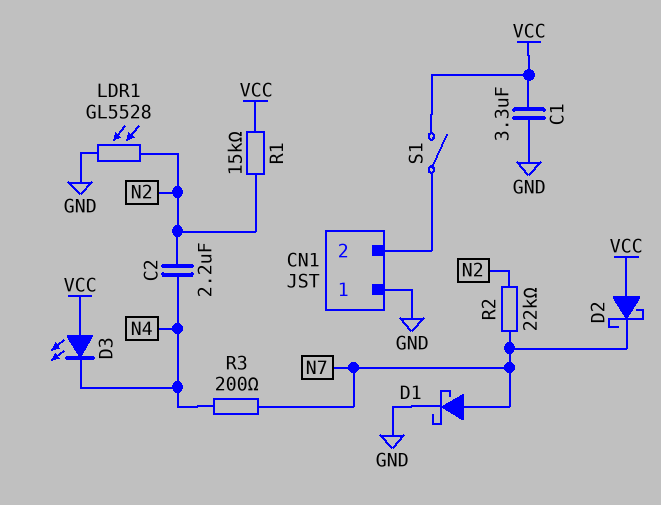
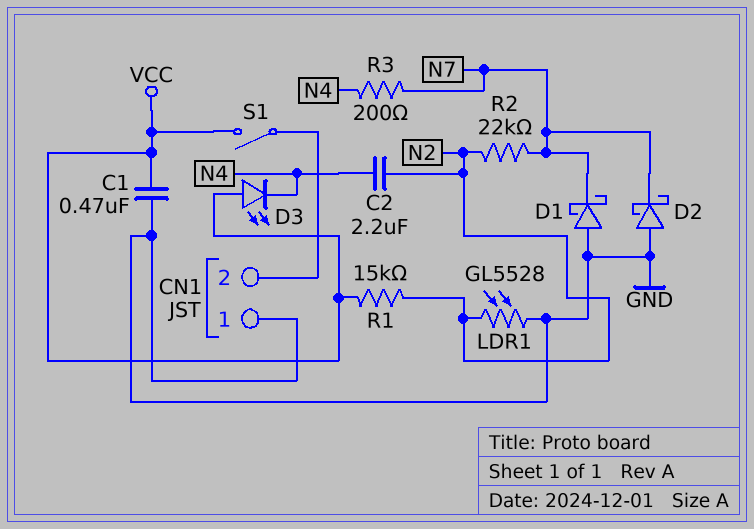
C1: 3.3uF (GND, VCC) -> 470nF (GND, VCC)
D1: schottky (A N7, K GND) -> schottky (A GND, K N7)
D2: schottky (A VCC, K N7) -> schottky (A GND, K N7)

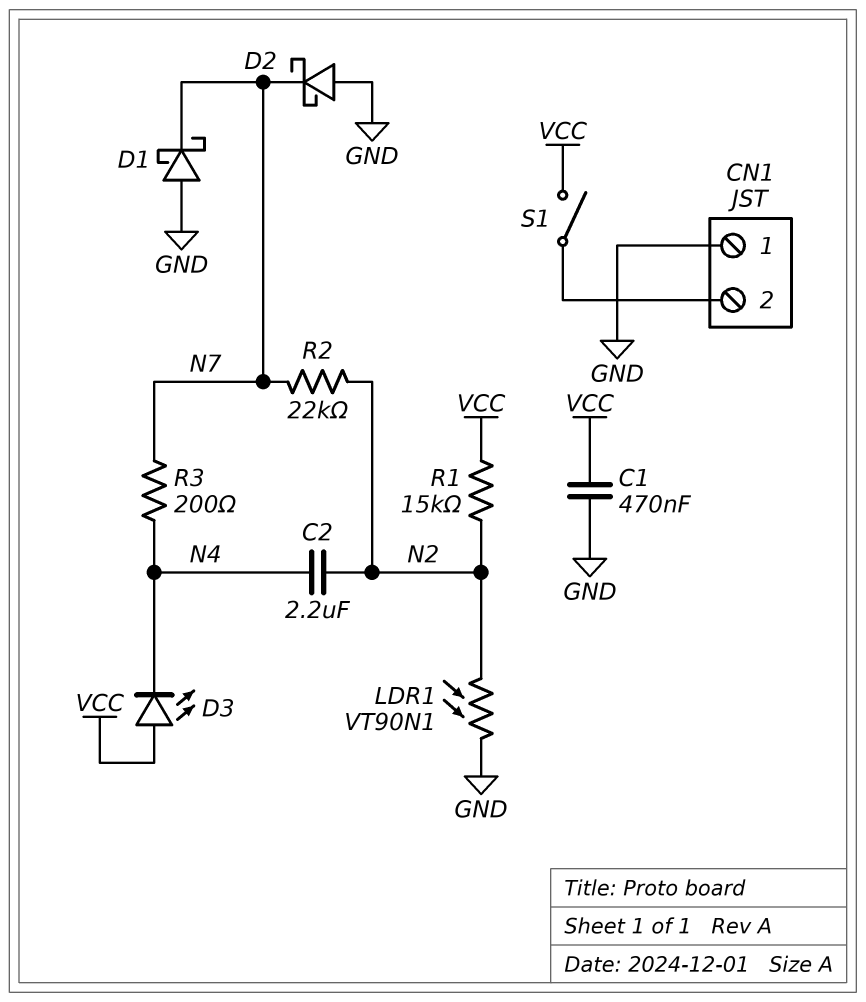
LDR1: GL5528 (GND, N2) -> VT90N1 (GND, N2)

